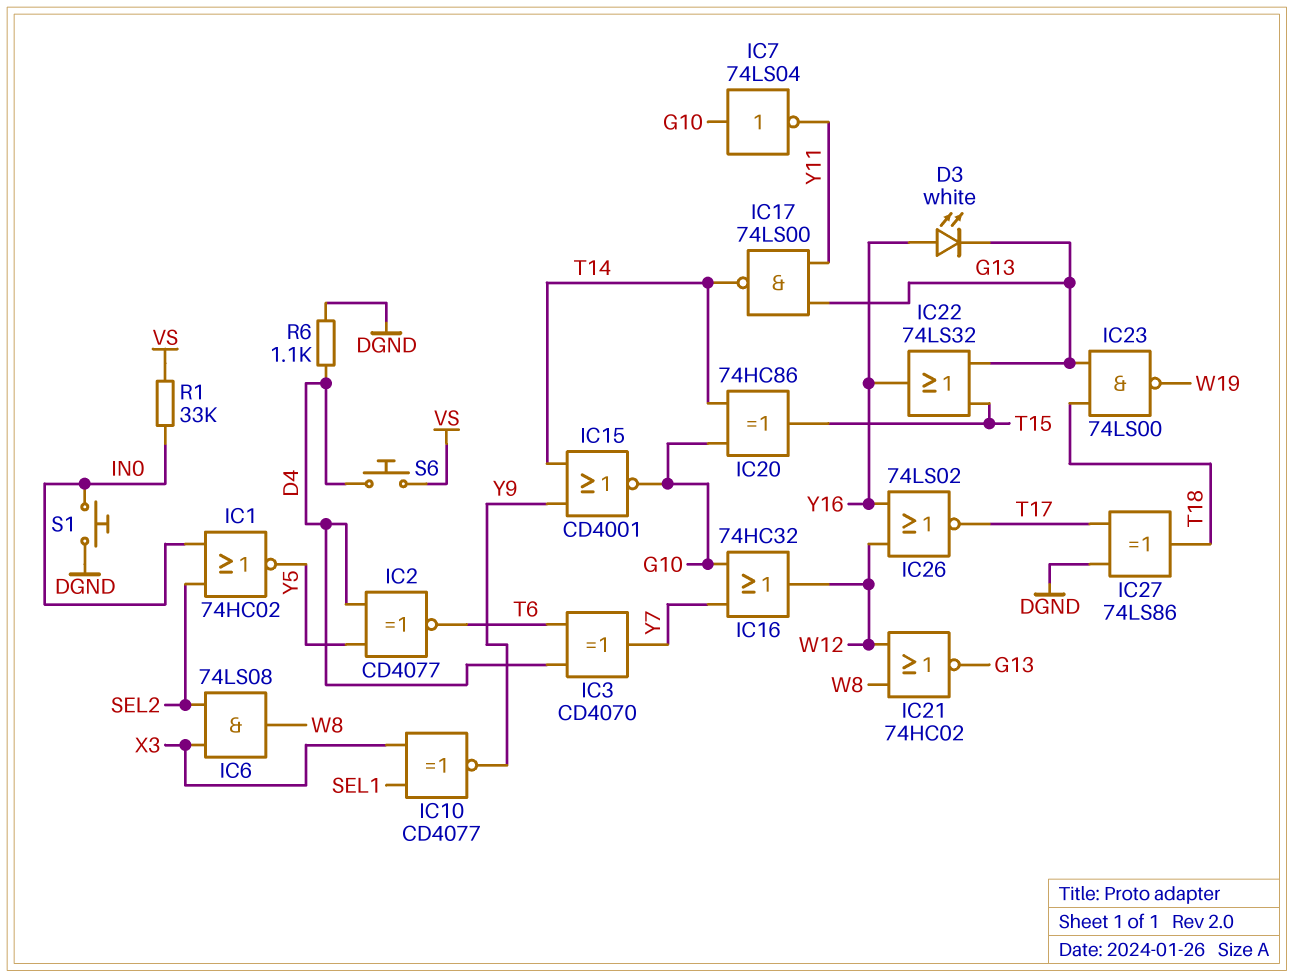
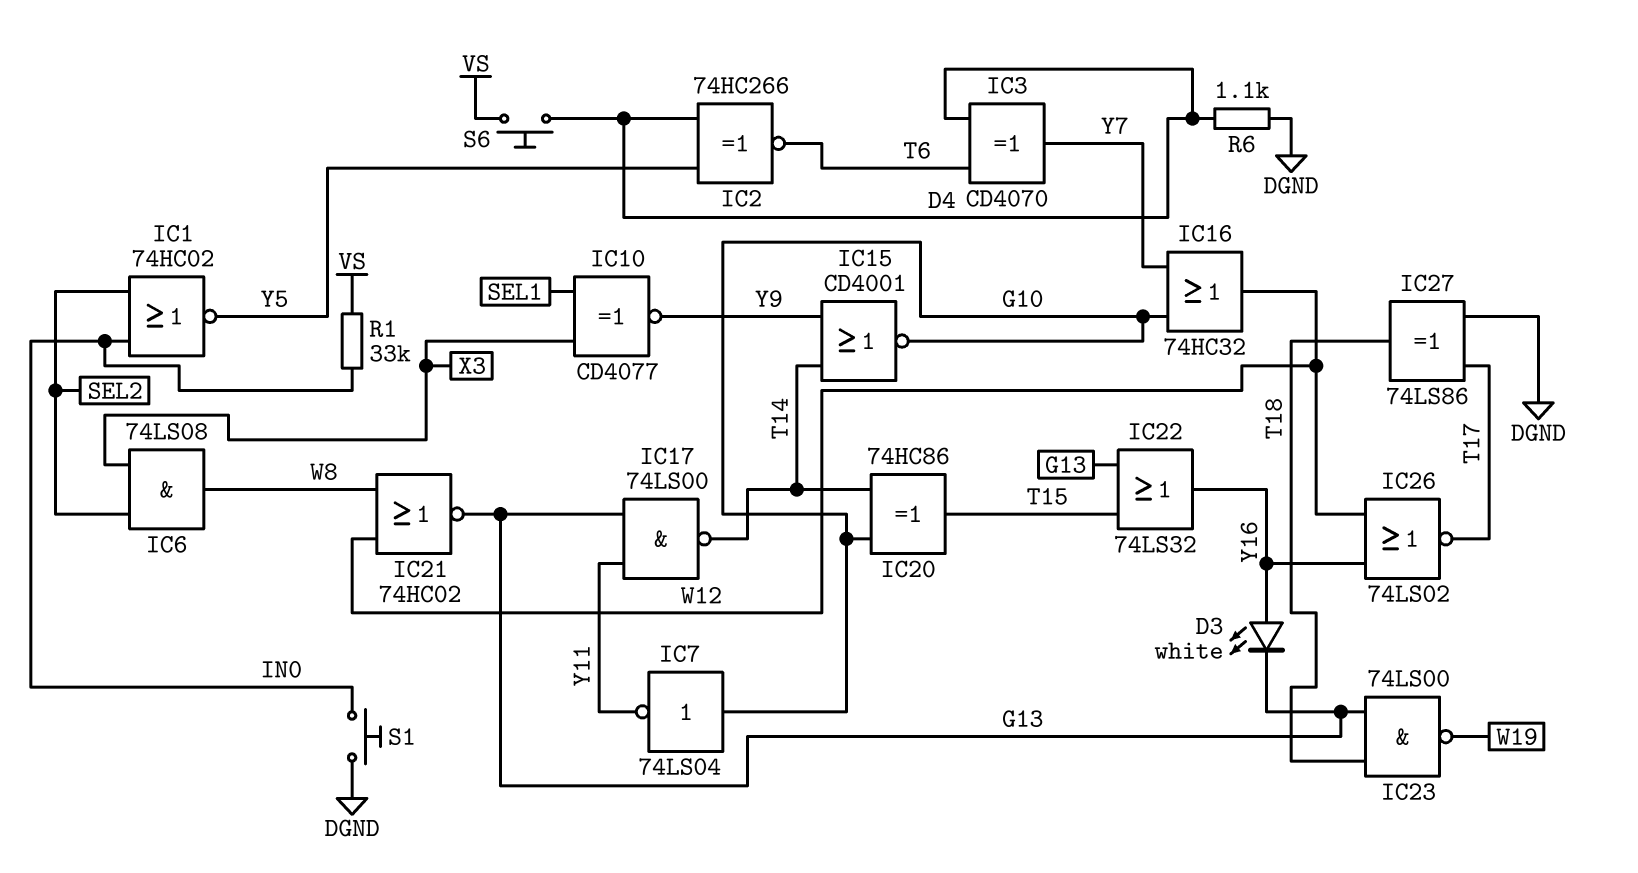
IC2: XNOR CD4077 (in D4, in Y5, out T6) -> XNOR 74HC266 (in D4, in Y5, out T6)

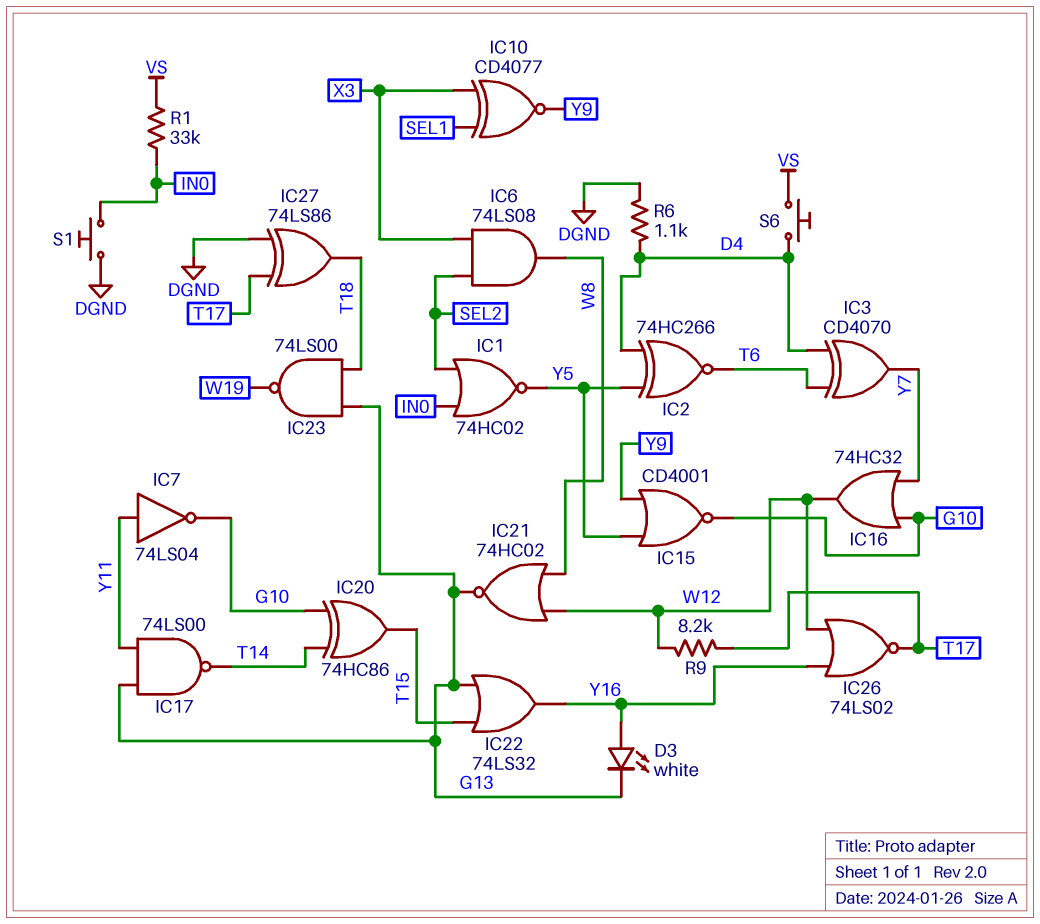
IC7: NOT 74LS04 (in G10, out Y11) -> NOT 74LS04 (in Y11, out G10)
IC15: NOR CD4001 (in T14, in Y9, out G10) -> NOR CD4001 (in Y5, in Y9, out G10)
R9: none -> 8.2k (T17, W12)

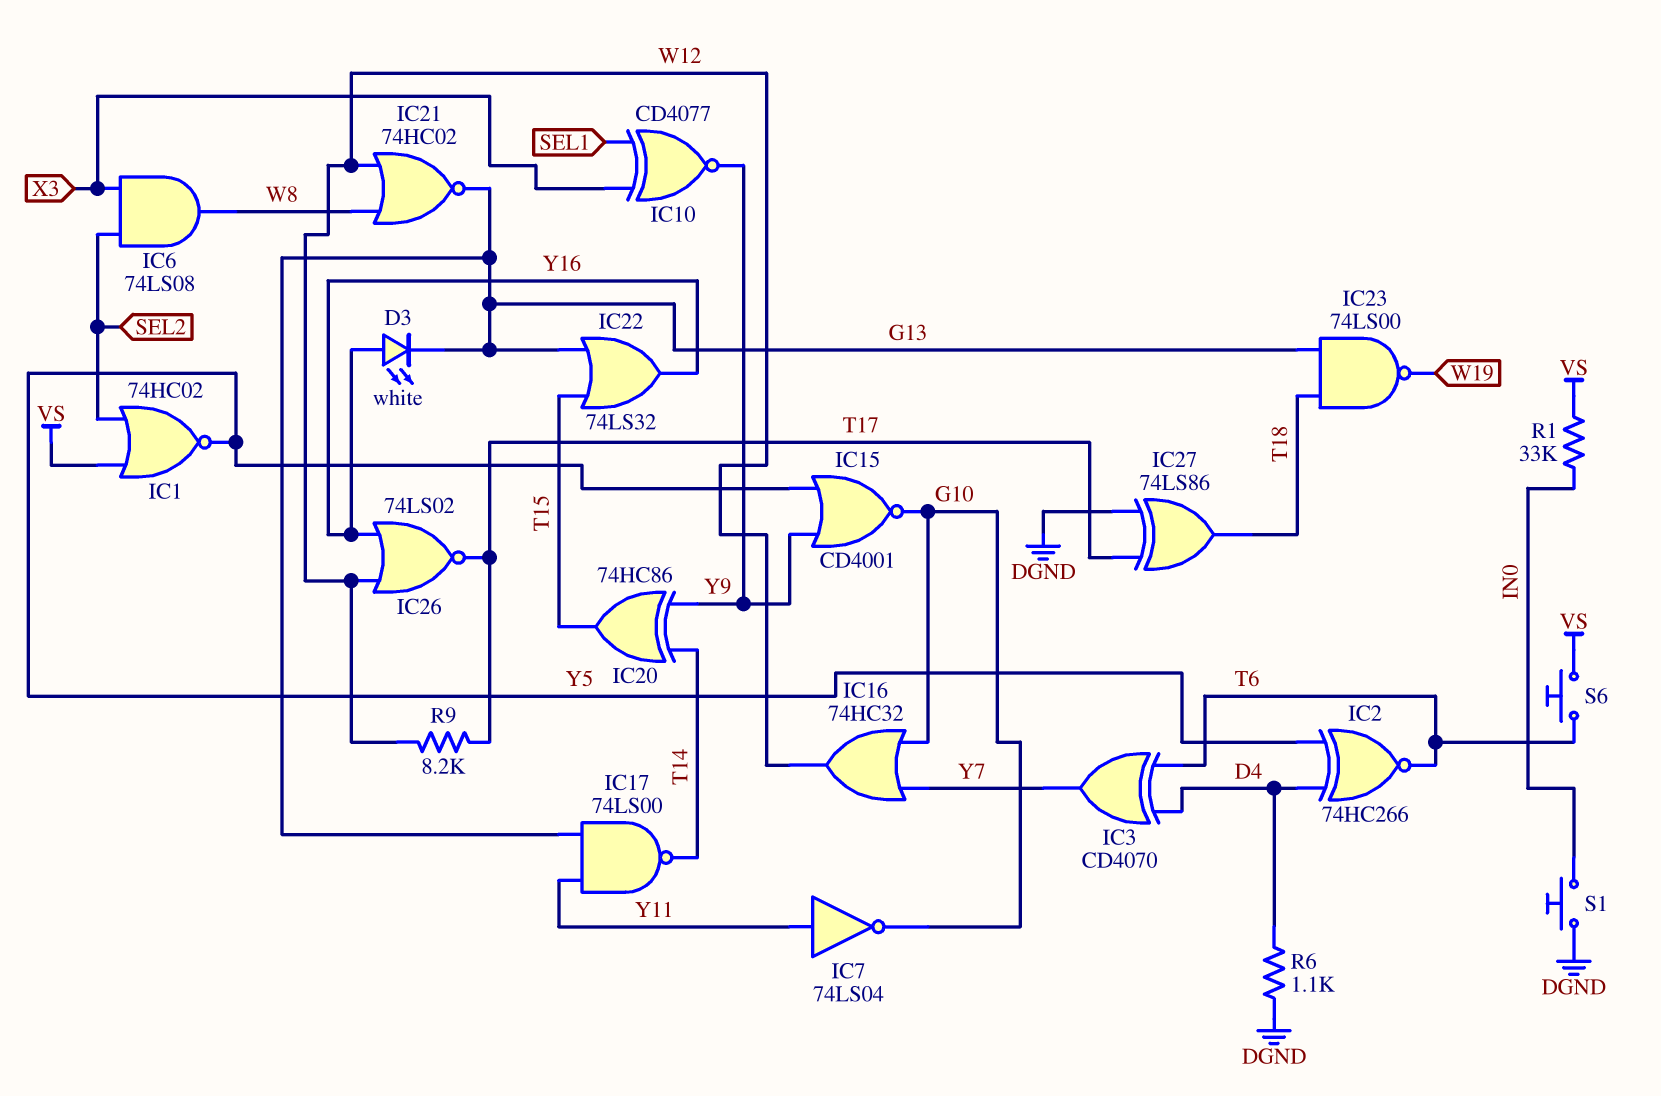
IC1: NOR 74HC02 (in IN0, in SEL2, out Y5) -> NOR 74HC02 (in SEL2, in VS, out Y5)
IC20: XOR 74HC86 (in G10, in T14, out T15) -> XOR 74HC86 (in T14, in Y9, out T15)
S6: button (D4, VS) -> button (T6, VS)

